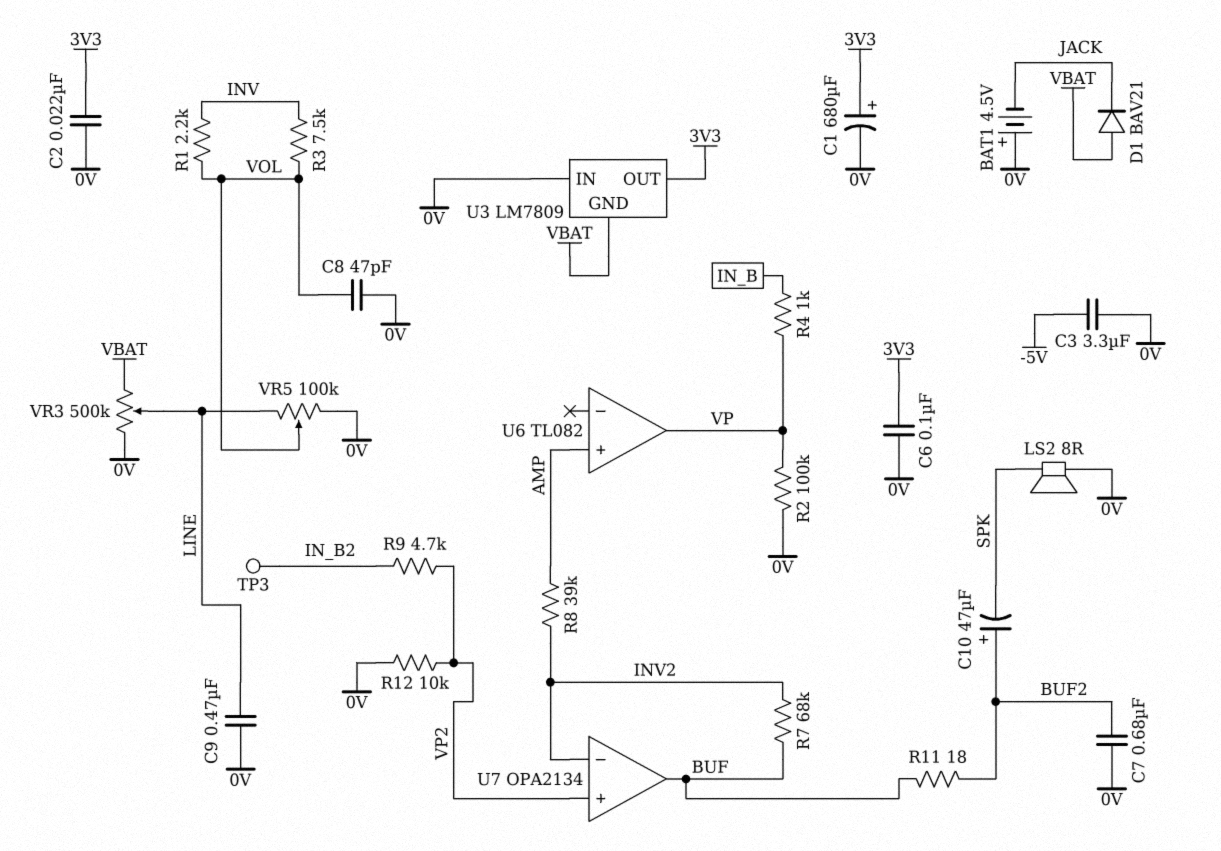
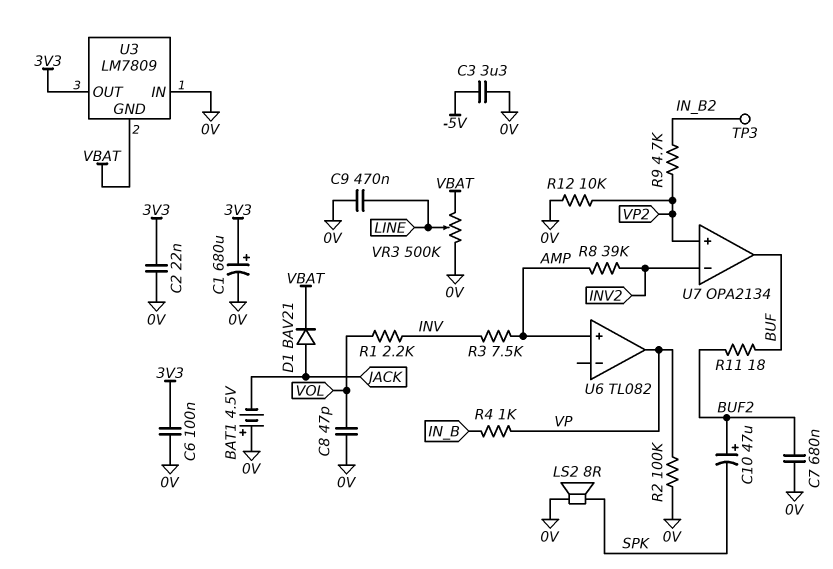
D1: diode BAV21 (A VBAT, K JACK) -> diode BAV21 (A JACK, K VBAT)
R3: 7.5k (INV, VOL) -> 7.5k (AMP, INV)
R7: 68k (BUF, INV2) -> none
VR5: 100k (0V, LINE, wiper VOL) -> none

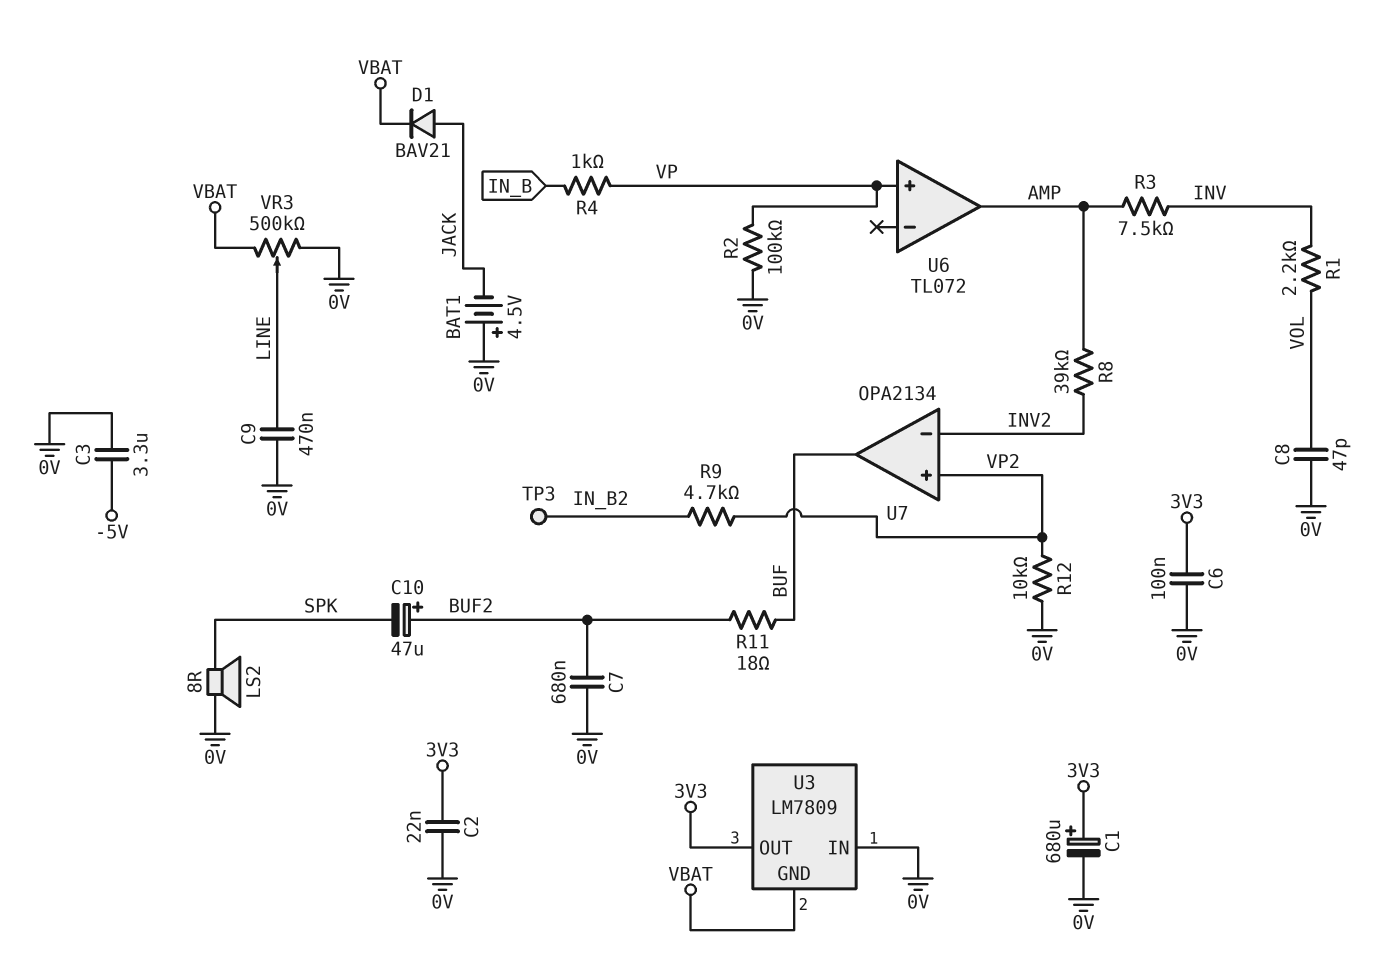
U6: TL082 -> TL072
U6 pin in+: AMP -> VP
U6 pin out: VP -> AMP

